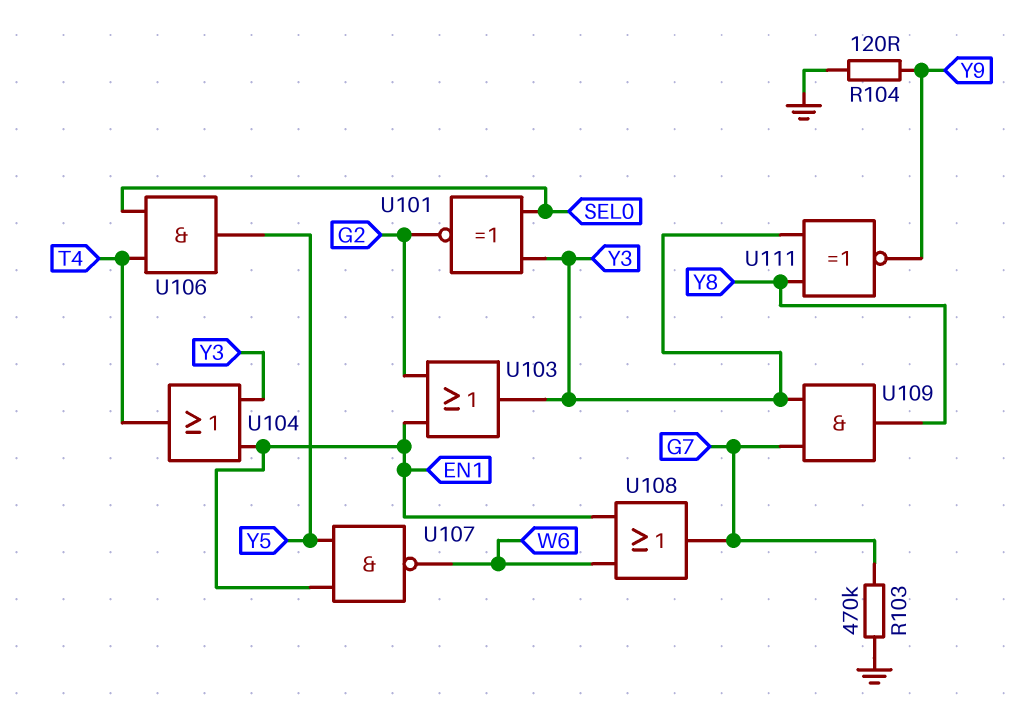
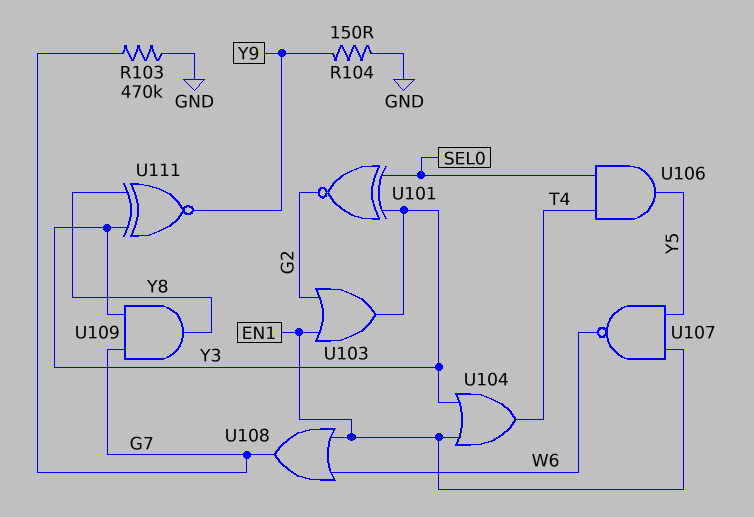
R104: 120 (GND, Y9) -> 150 (GND, Y9)

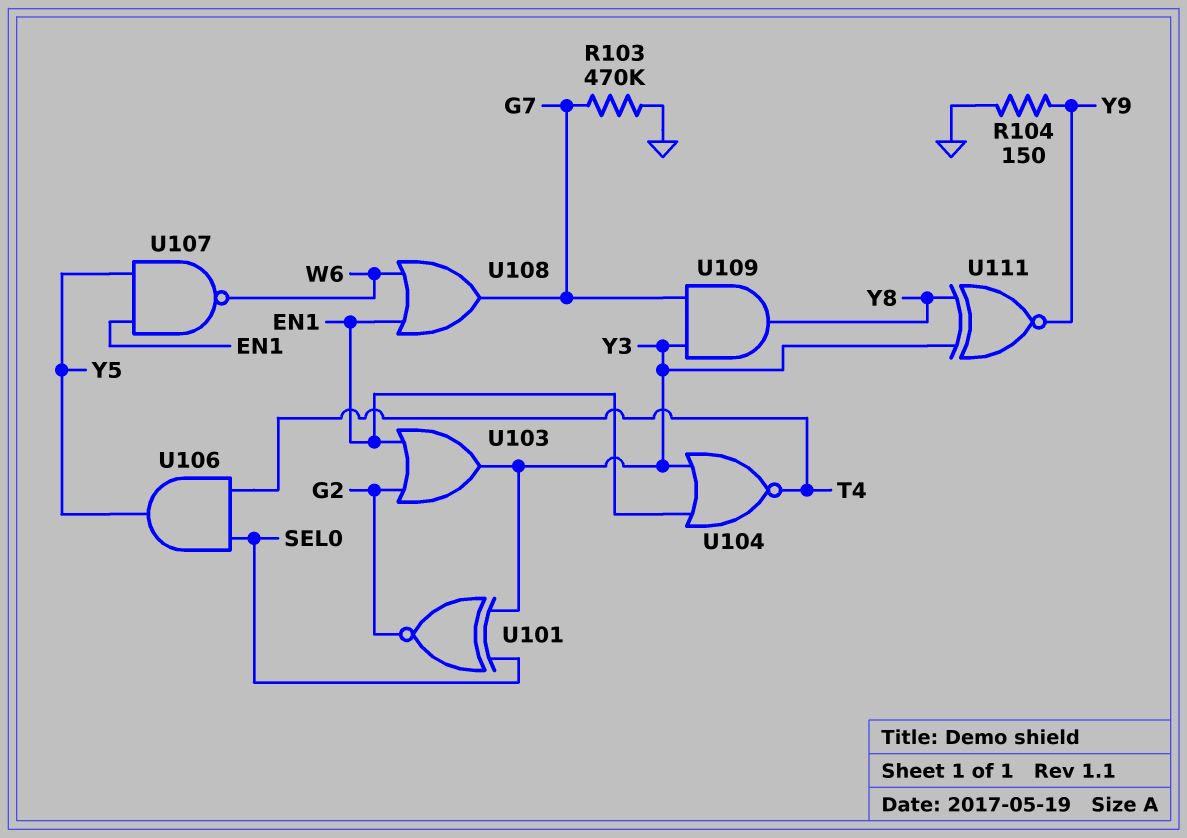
U104: OR (in EN1, in Y3, out T4) -> NOR (in EN1, in Y3, out T4)

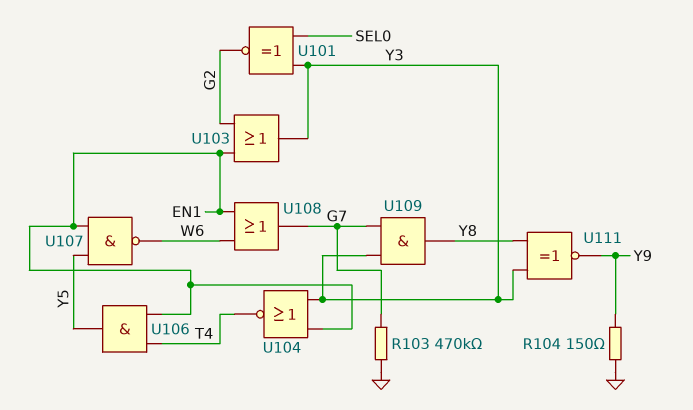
U106: AND (in SEL0, in T4, out Y5) -> AND (in EN1, in T4, out Y5)

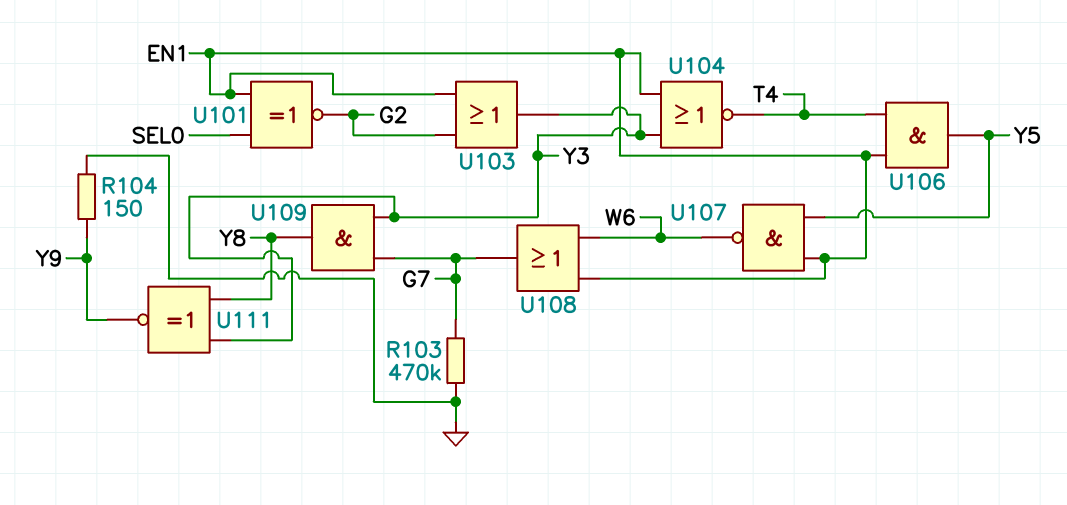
U101: XNOR (in SEL0, in Y3, out G2) -> XNOR (in EN1, in SEL0, out G2)

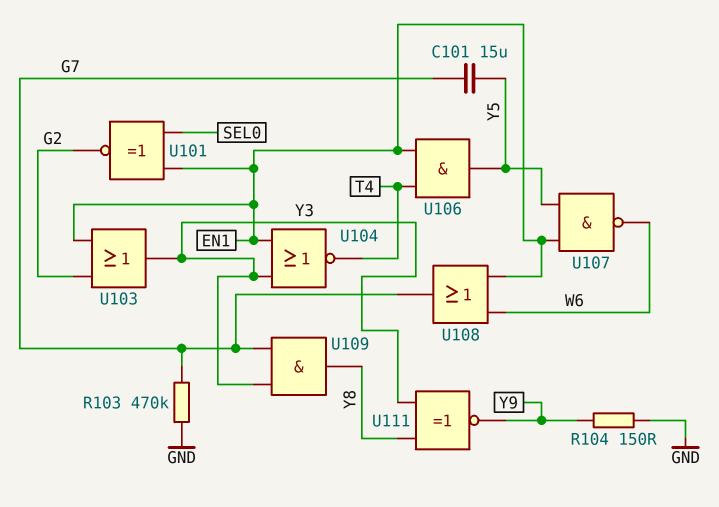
C101: none -> 15uF (G7, Y5)

